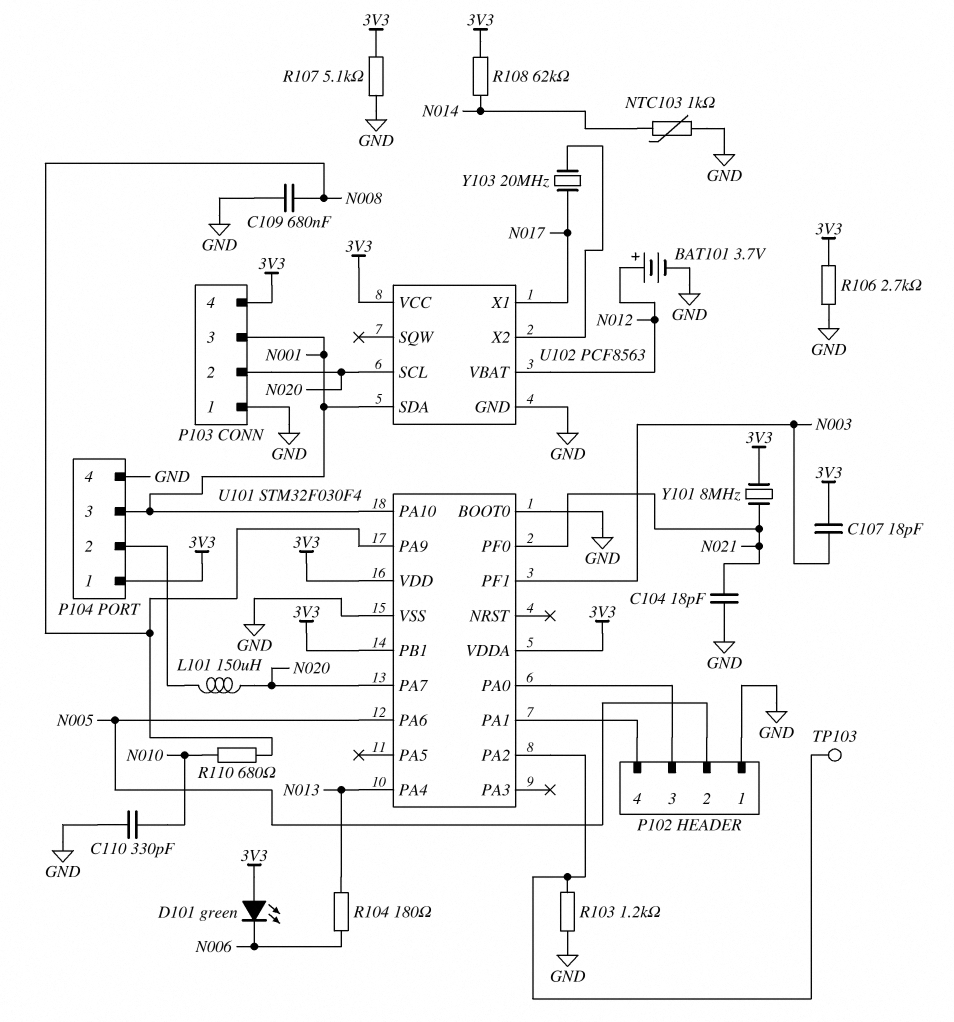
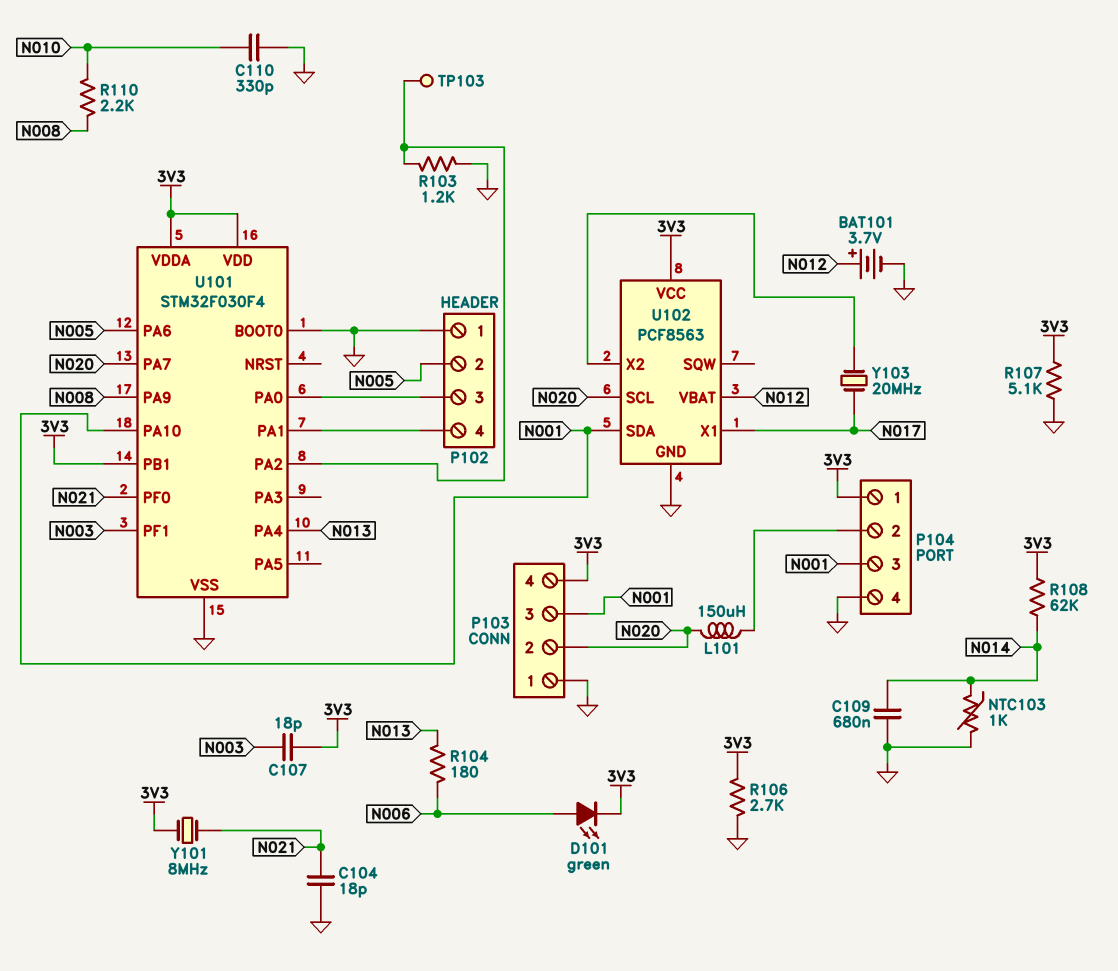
C109: 680nF (GND, N008) -> 680nF (GND, N014)
D101: LED green (A 3V3, K N006) -> LED green (A N006, K 3V3)
R110: 680 (N008, N010) -> 2.2k (N008, N010)

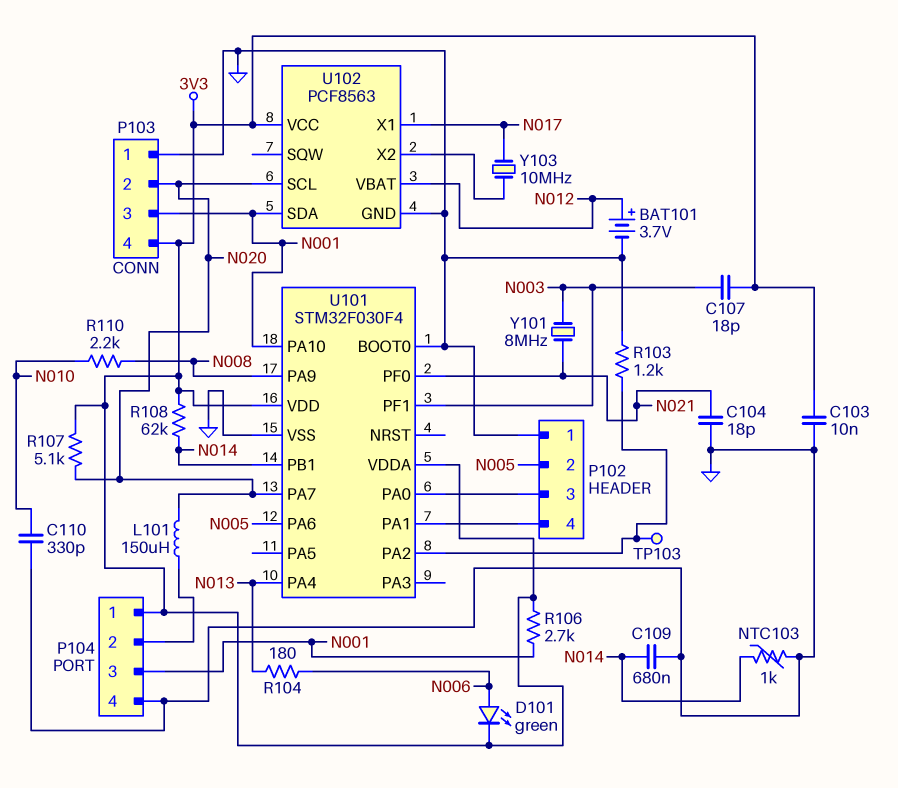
C103: none -> 10nF (3V3, GND)
R106: 2.7k (3V3, GND) -> 2.7k (3V3, N001)
R107: 5.1k (3V3, GND) -> 5.1k (3V3, N020)
U101 pin PB1: 3V3 -> N014
Y101: 8MHz (3V3, N021) -> 8MHz (N003, N021)
Y103: 20MHz (N017, U102/X2) -> 10MHz (N017, U102/X2)

